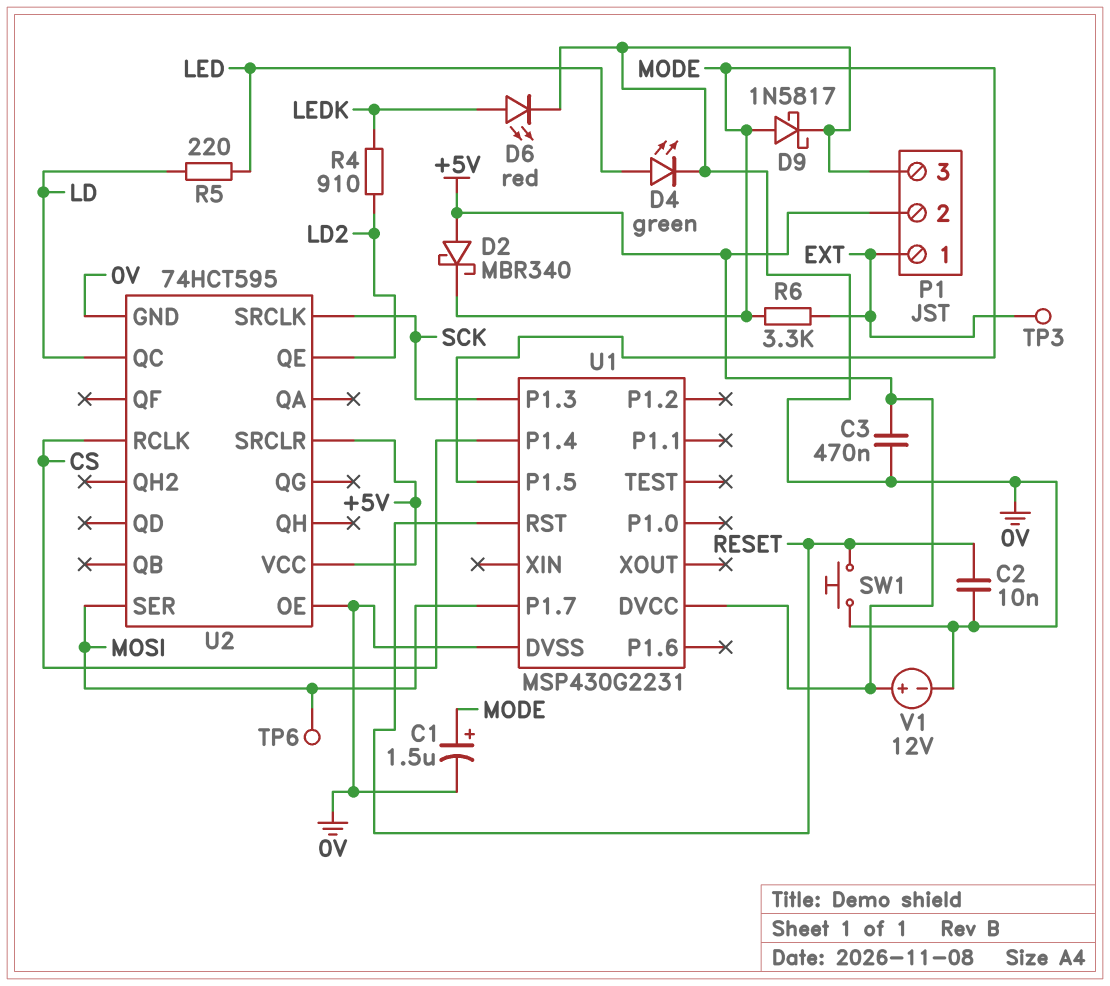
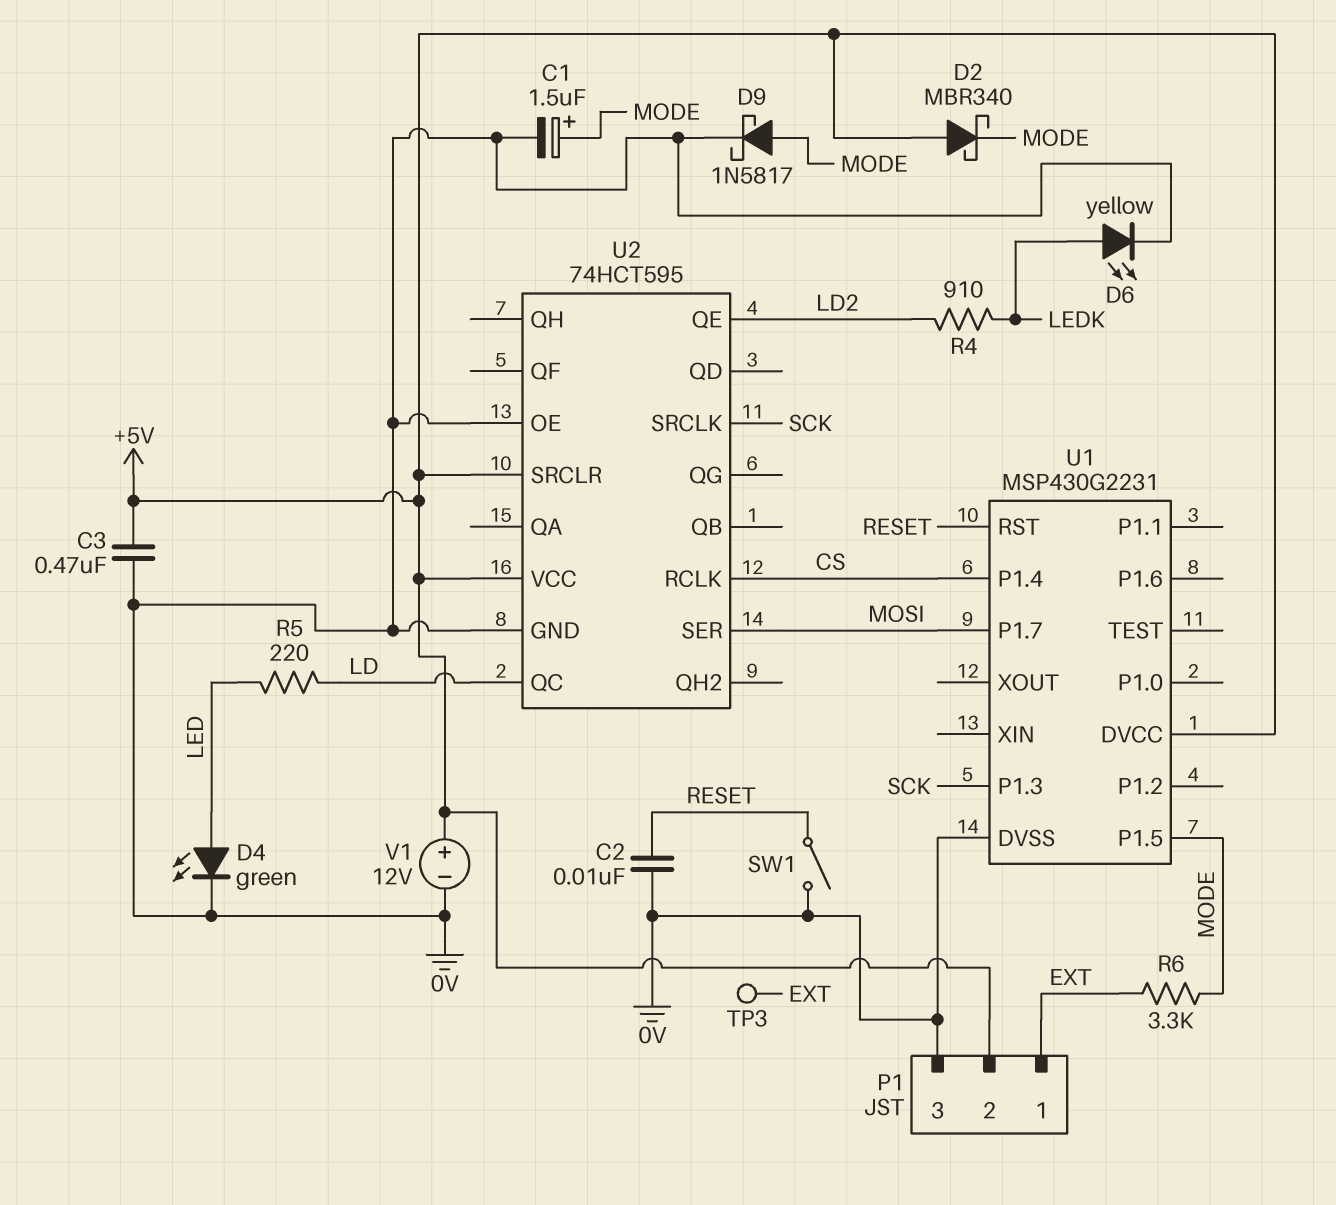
D6: LED red (A LEDK, K 0V) -> LED yellow (A LEDK, K 0V)
SW1: button (0V, RESET) -> switch (0V, RESET)
TP6: test point (MOSI) -> none

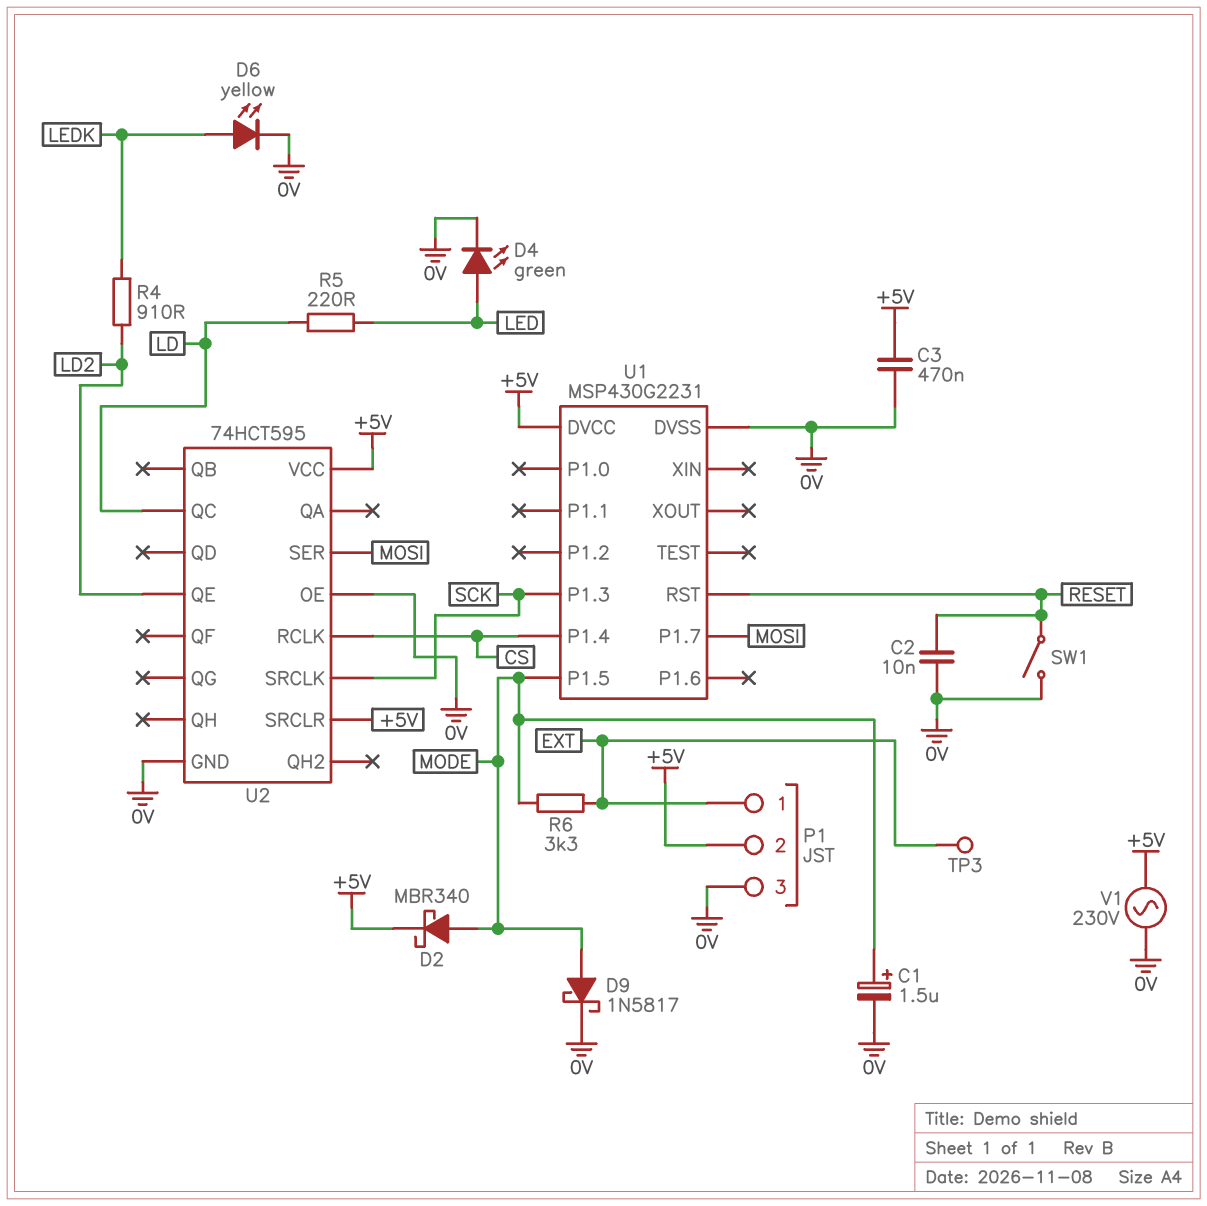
D2: schottky MBR340 (A +5V, K MODE) -> schottky MBR340 (A MODE, K +5V)
V1: 12V (plus +5V, minus 0V) -> AC 230V (+5V, 0V)

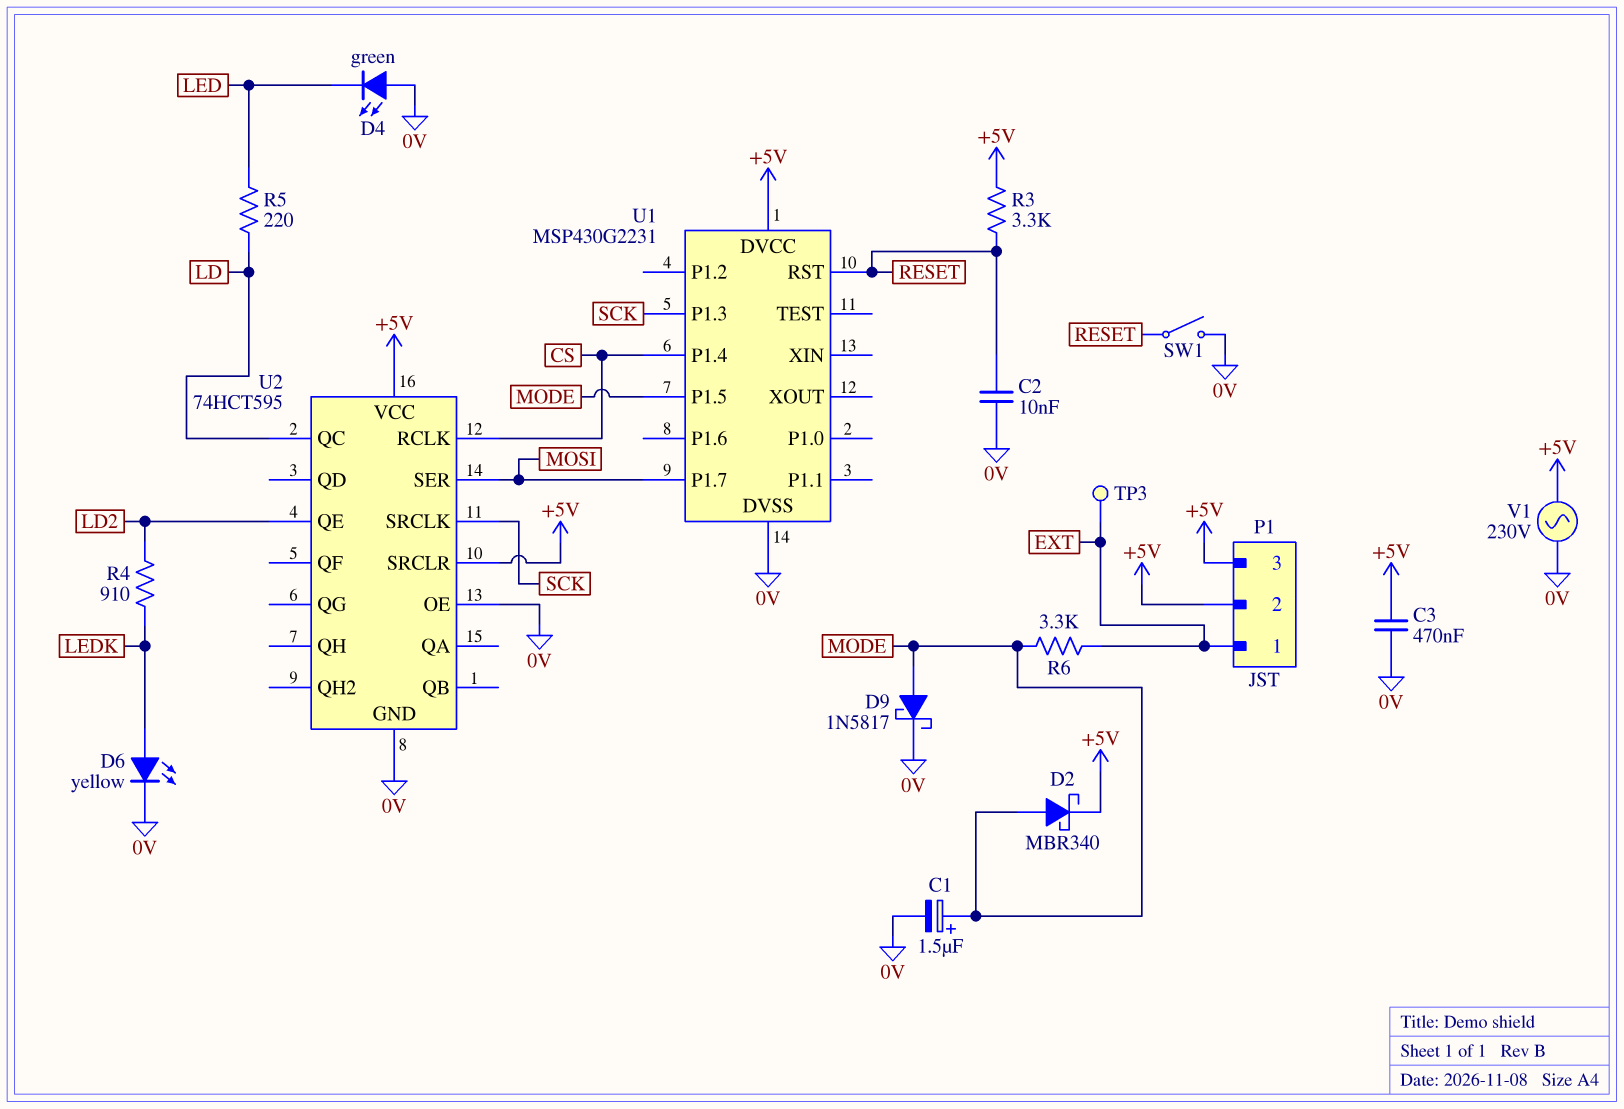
D4: LED green (A LED, K 0V) -> LED green (A 0V, K LED)
P1 pin 3: 0V -> +5V
R3: none -> 3.3k (+5V, RESET)

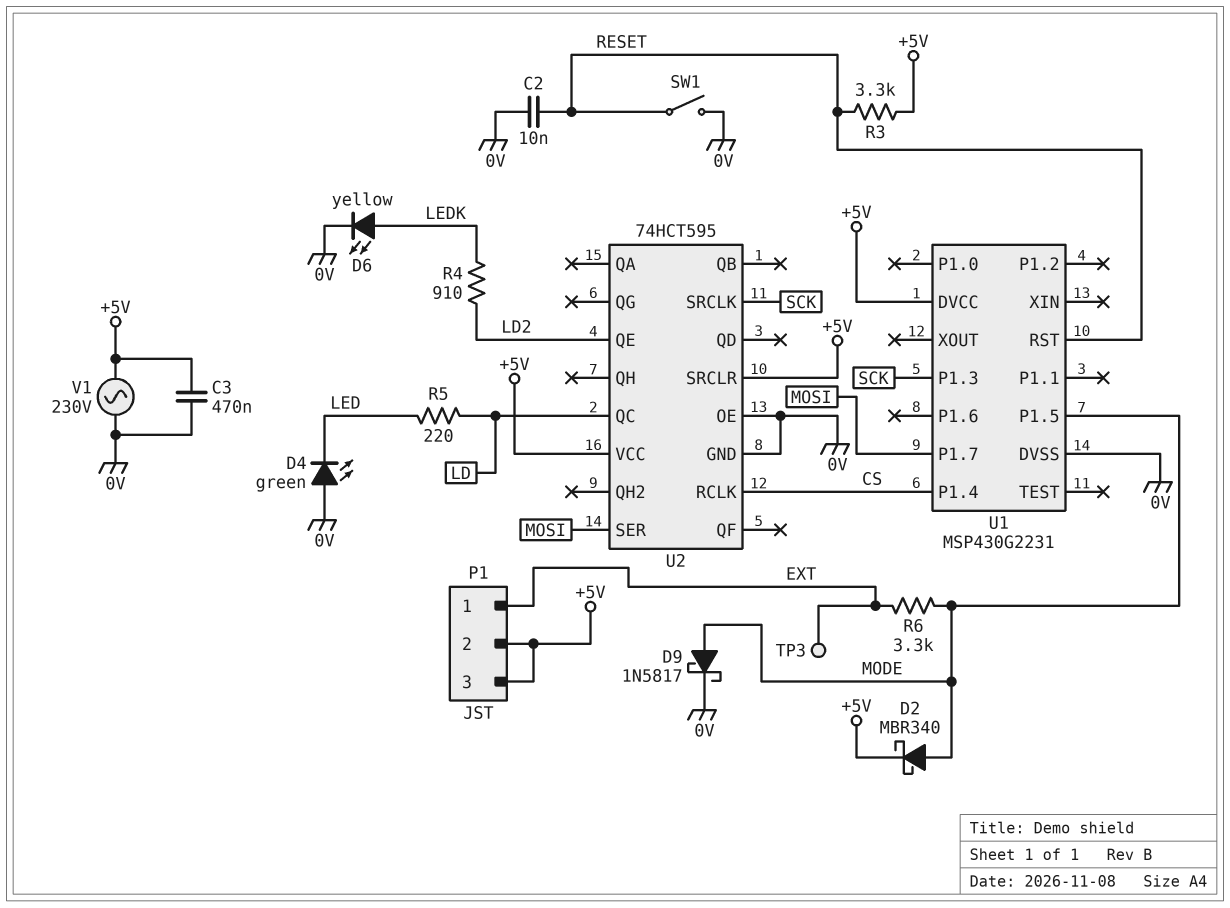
C1: 1.5uF (plus MODE, minus 0V) -> none

